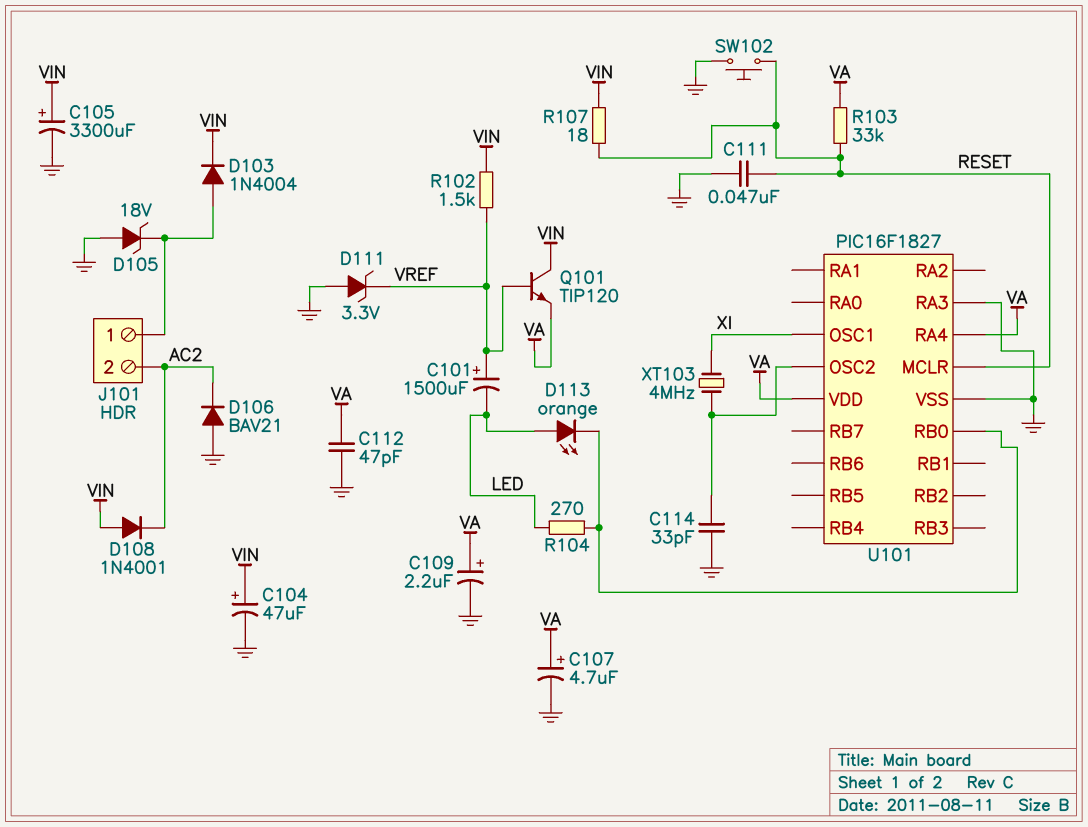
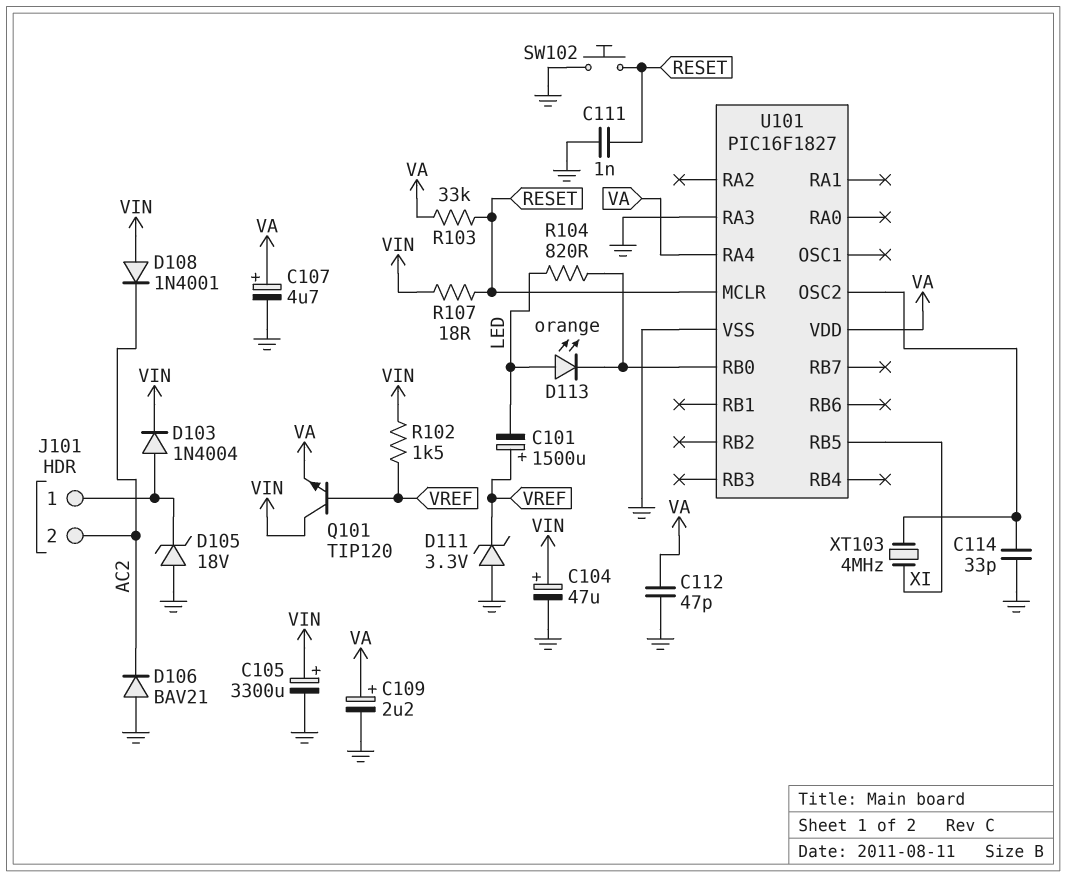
C111: 47nF (GND, RESET) -> 1nF (GND, RESET)
R104: 270 (LED, U101/RB0) -> 820 (LED, U101/RB0)
U101 pin OSC1: XI -> none
U101 pin RB5: none -> XI

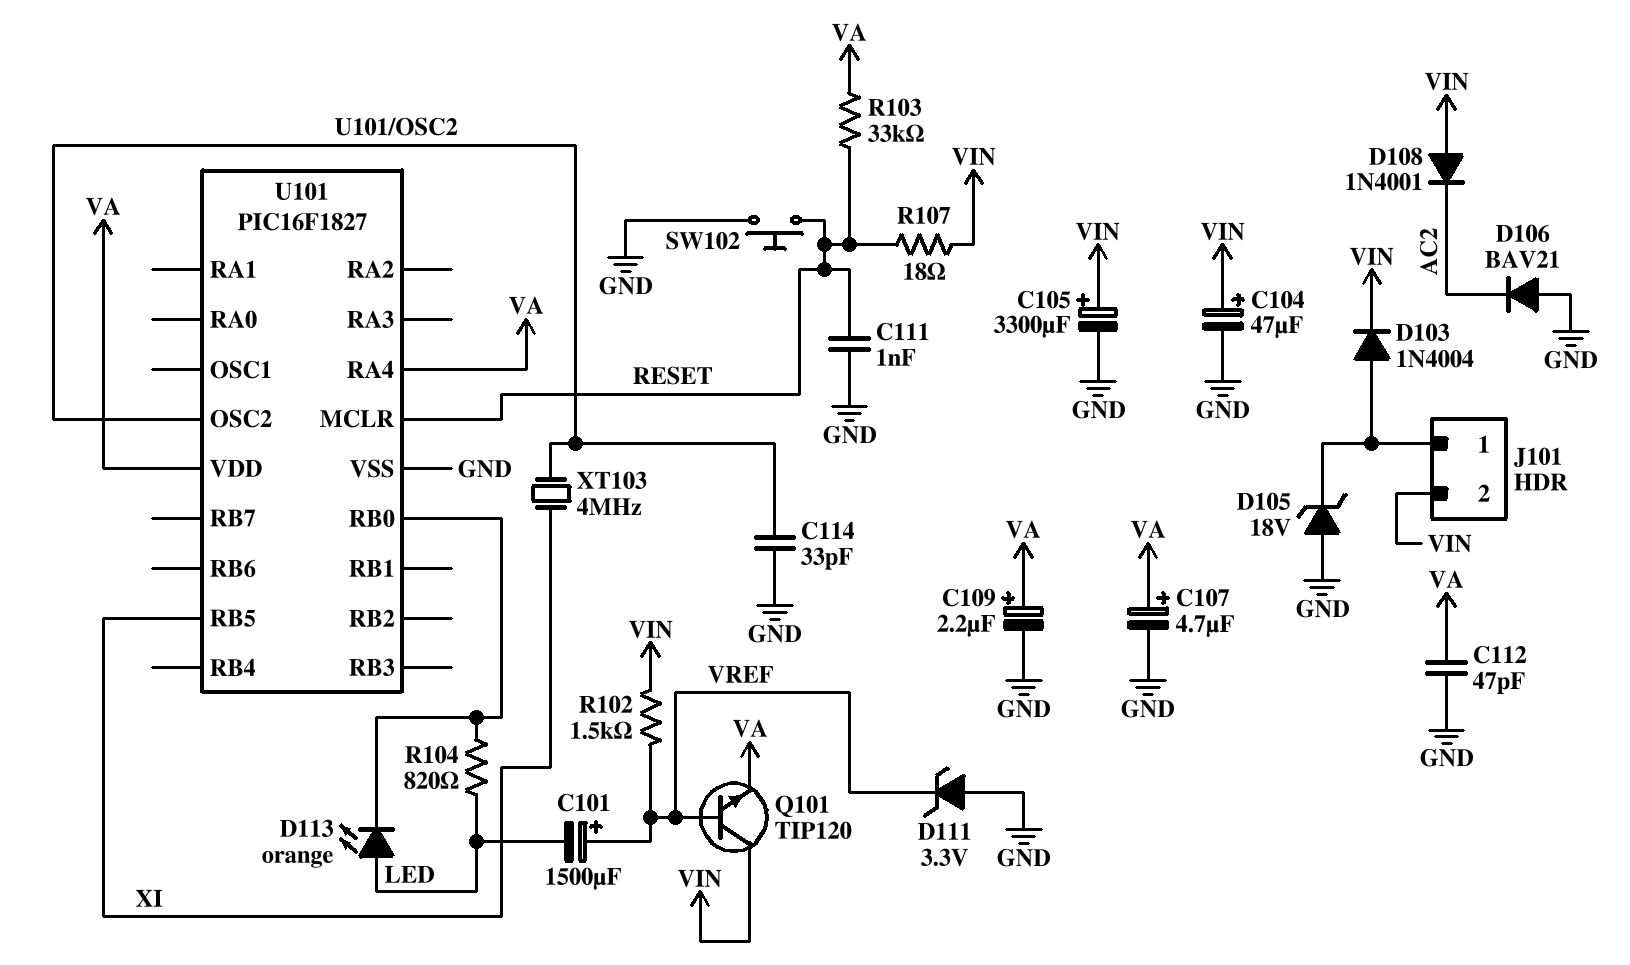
J101 pin 2: AC2 -> VIN
U101 pin RA3: GND -> none

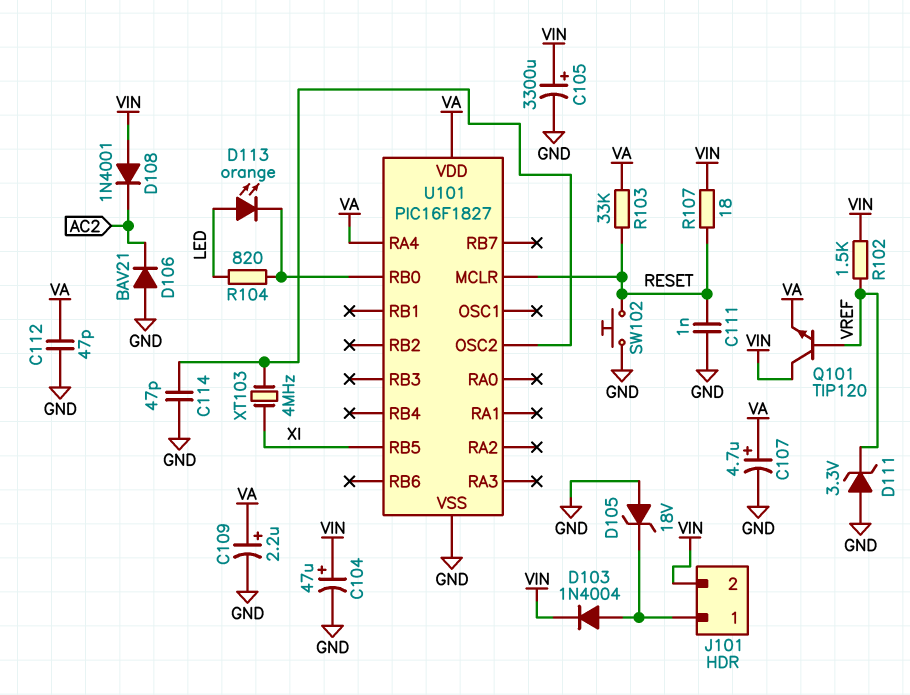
C101: 1500uF (plus VREF, minus LED) -> none
C114: 33pF (GND, U101/OSC2) -> 47pF (GND, U101/OSC2)

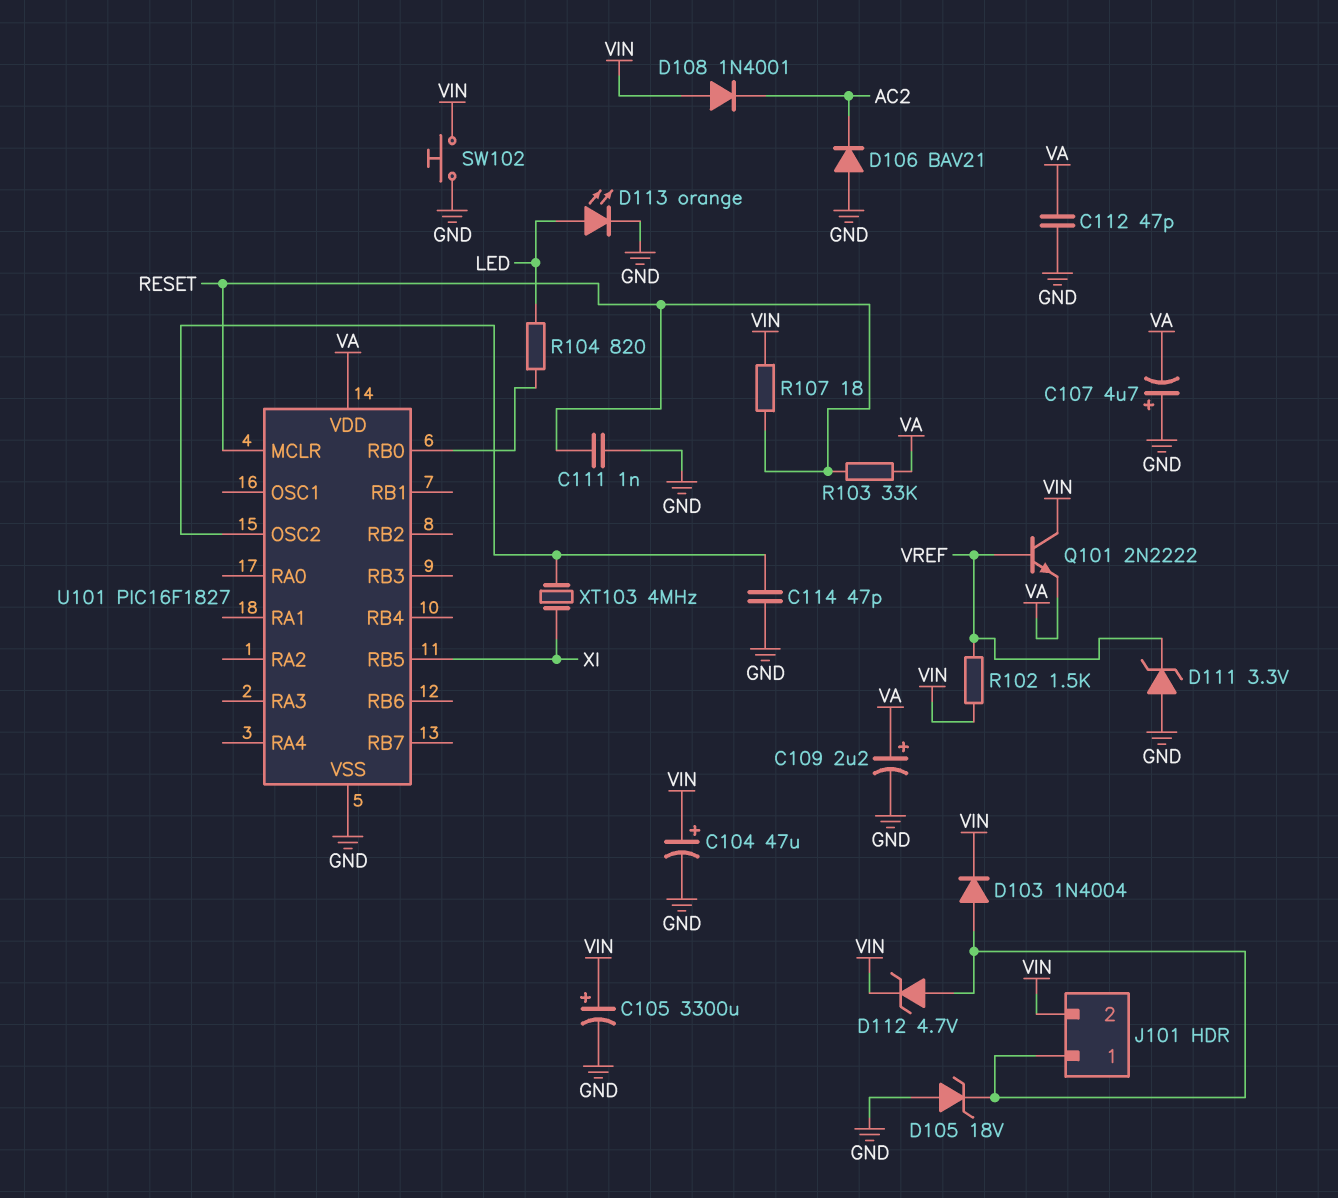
C107: 4.7uF (plus VA, minus GND) -> 4.7uF (plus GND, minus VA)
D112: none -> zener 4.7V (A J101/1, K VIN)
D113: LED orange (A LED, K U101/RB0) -> LED orange (A LED, K GND)
Q101: NPN TIP120 (B VREF, C VIN, E VA) -> NPN 2N2222 (B VREF, C VIN, E VA)
SW102: button (GND, RESET) -> button (GND, VIN)
U101 pin RA4: VA -> none

